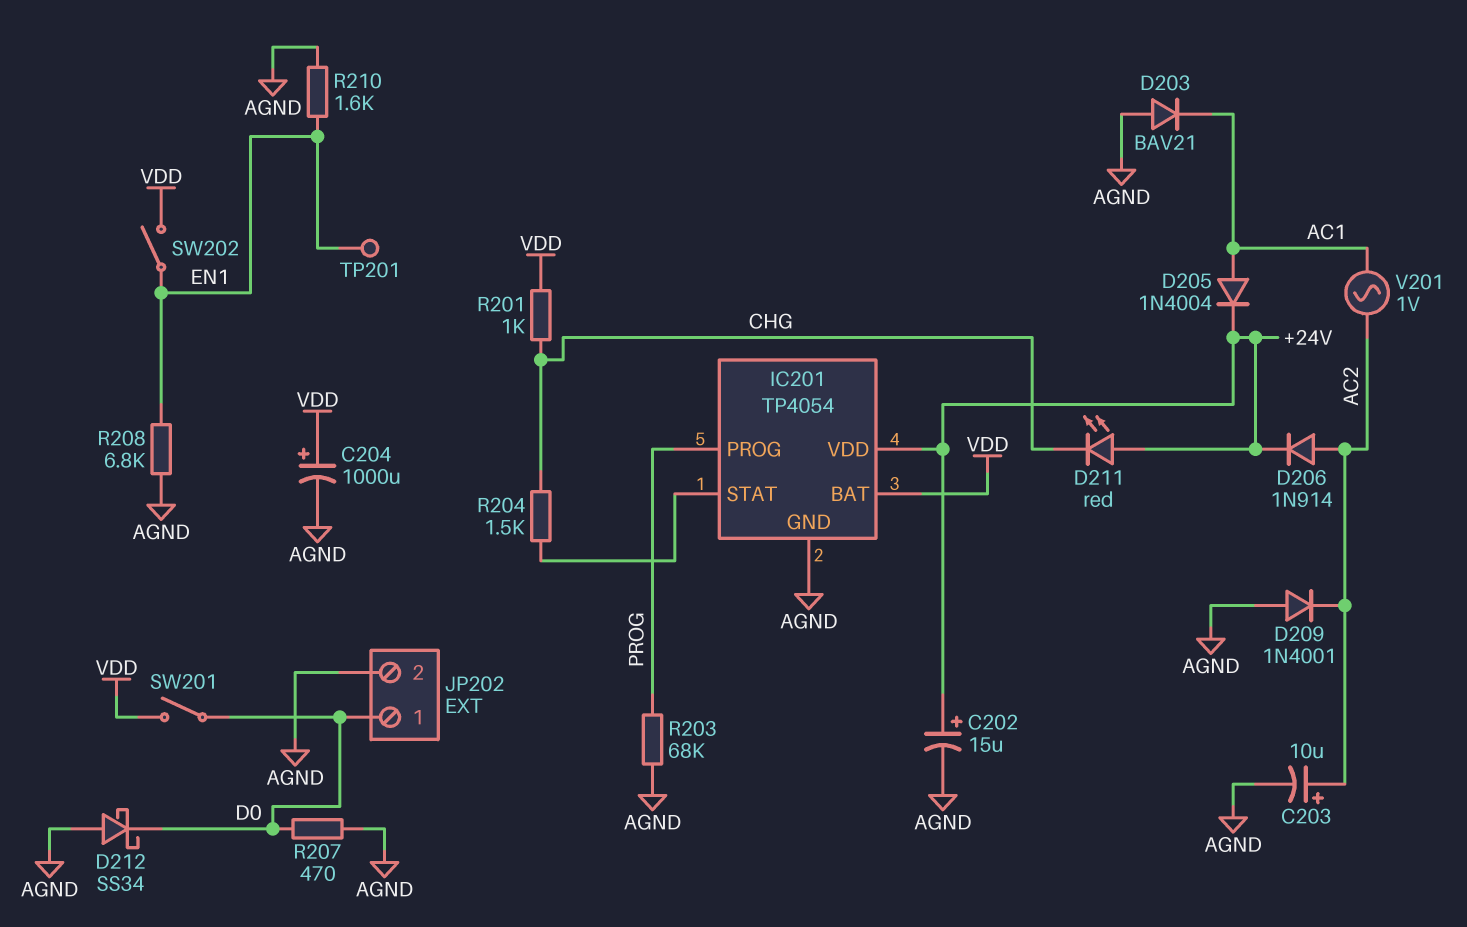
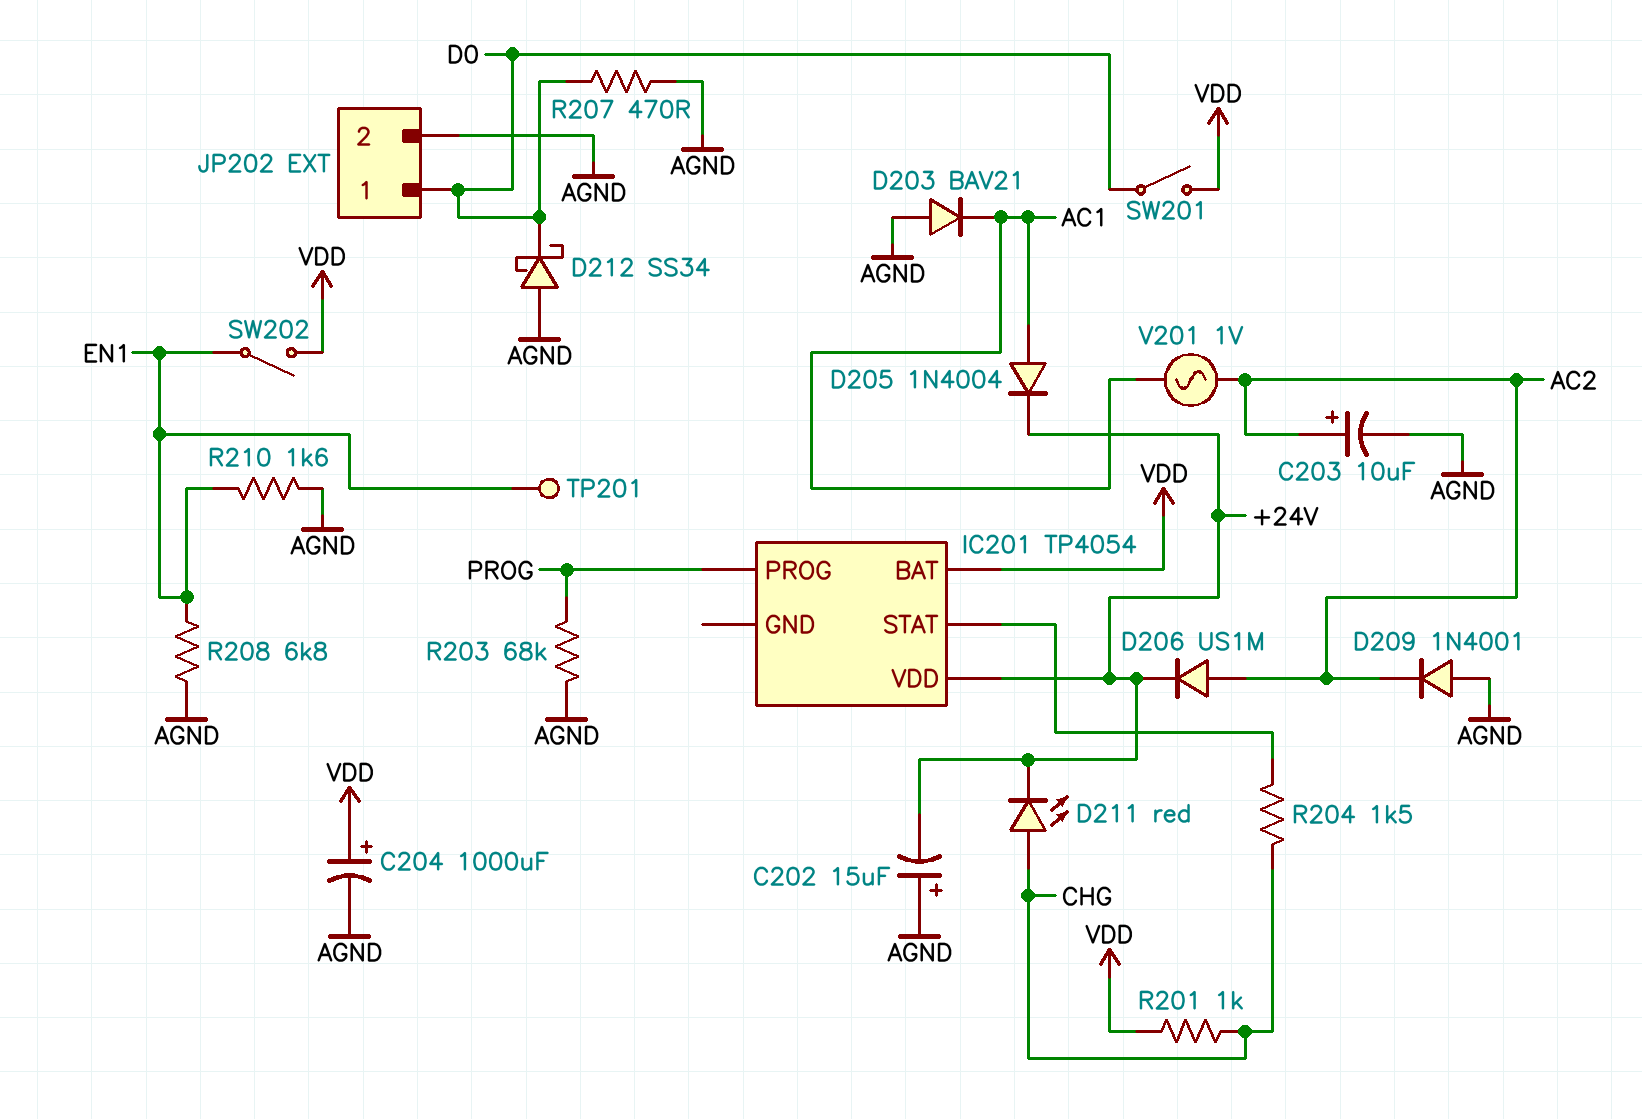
C202: 15uF (plus +24V, minus AGND) -> 15uF (plus AGND, minus +24V)
D206: diode 1N914 (A AC2, K +24V) -> diode US1M (A AC2, K +24V)
D211: LED red (A +24V, K CHG) -> LED red (A CHG, K +24V)
IC201 pin GND: AGND -> none

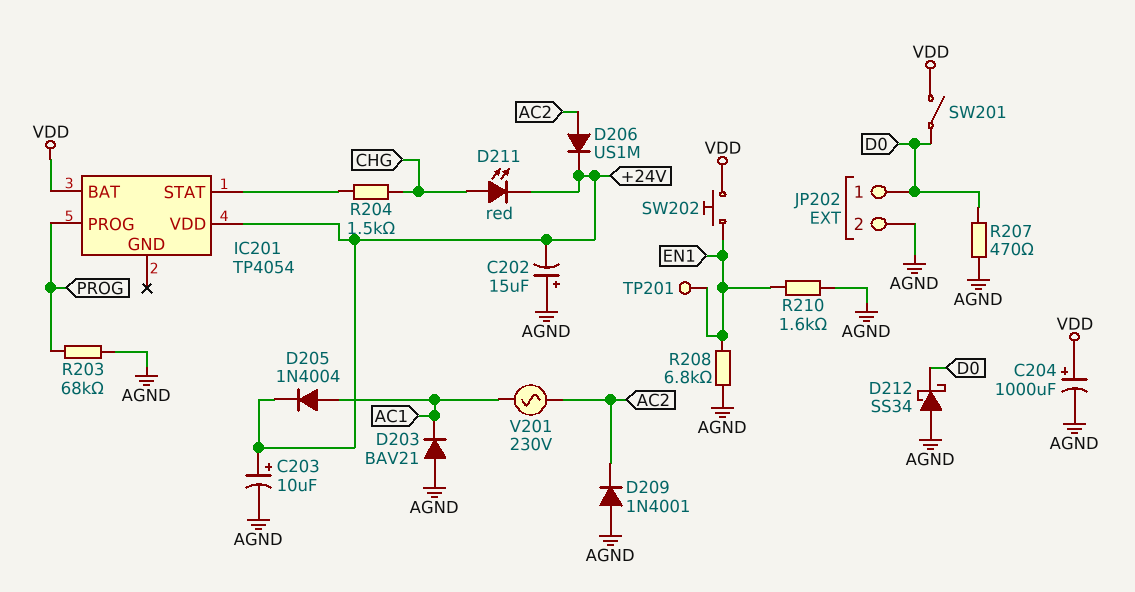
C203: 10uF (plus AC2, minus AGND) -> 10uF (plus +24V, minus AGND)
R201: 1k (CHG, VDD) -> none
SW202: switch (EN1, VDD) -> button (EN1, VDD)
V201: AC 1V (AC1, AC2) -> AC 230V (AC1, AC2)

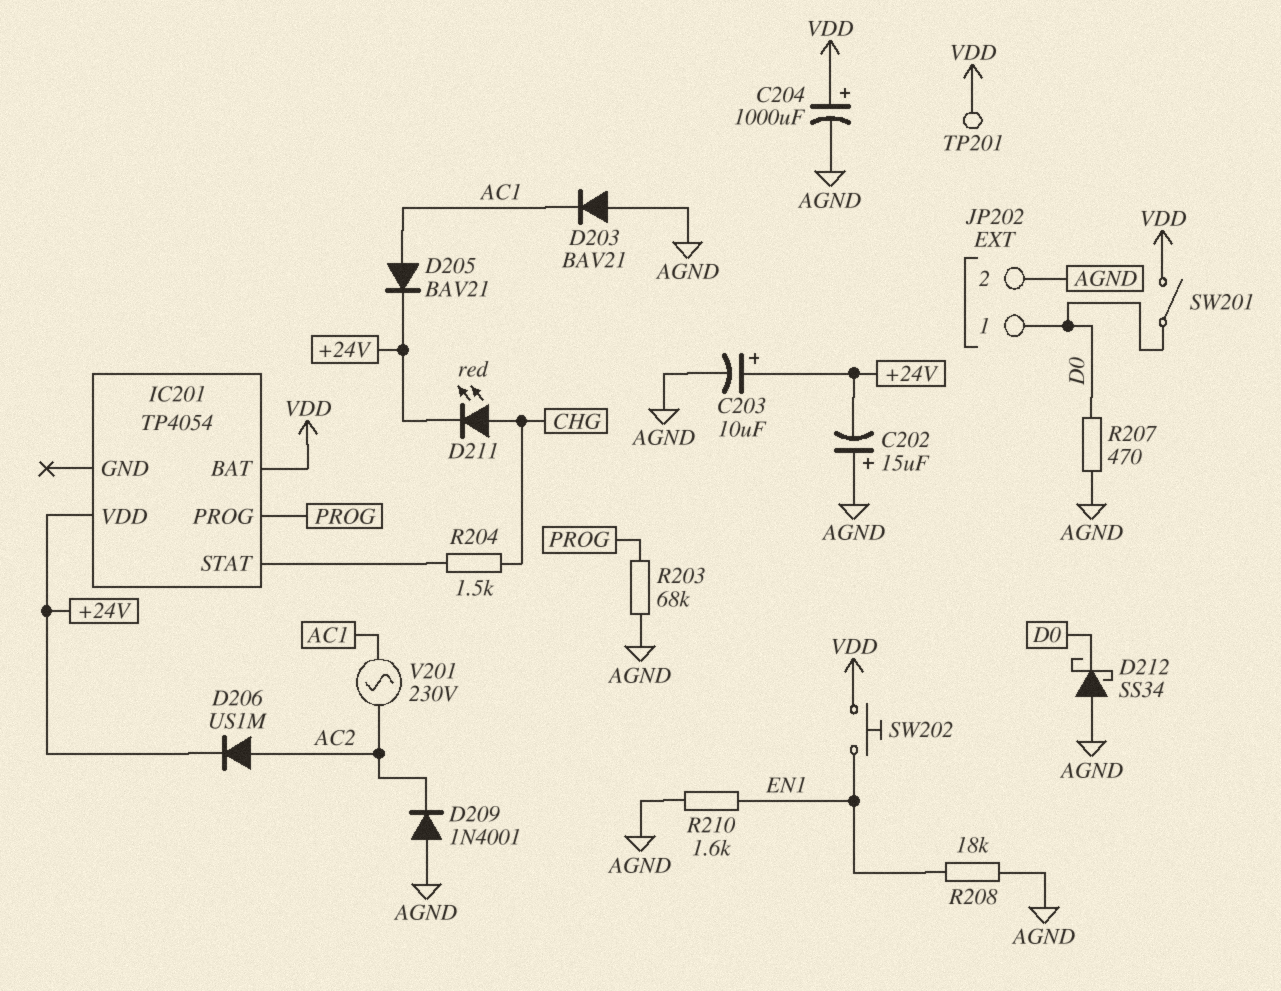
D205: diode 1N4004 (A AC1, K +24V) -> diode BAV21 (A AC1, K +24V)
R208: 6.8k (AGND, EN1) -> 18k (AGND, EN1)
TP201: test point (EN1) -> test point (VDD)

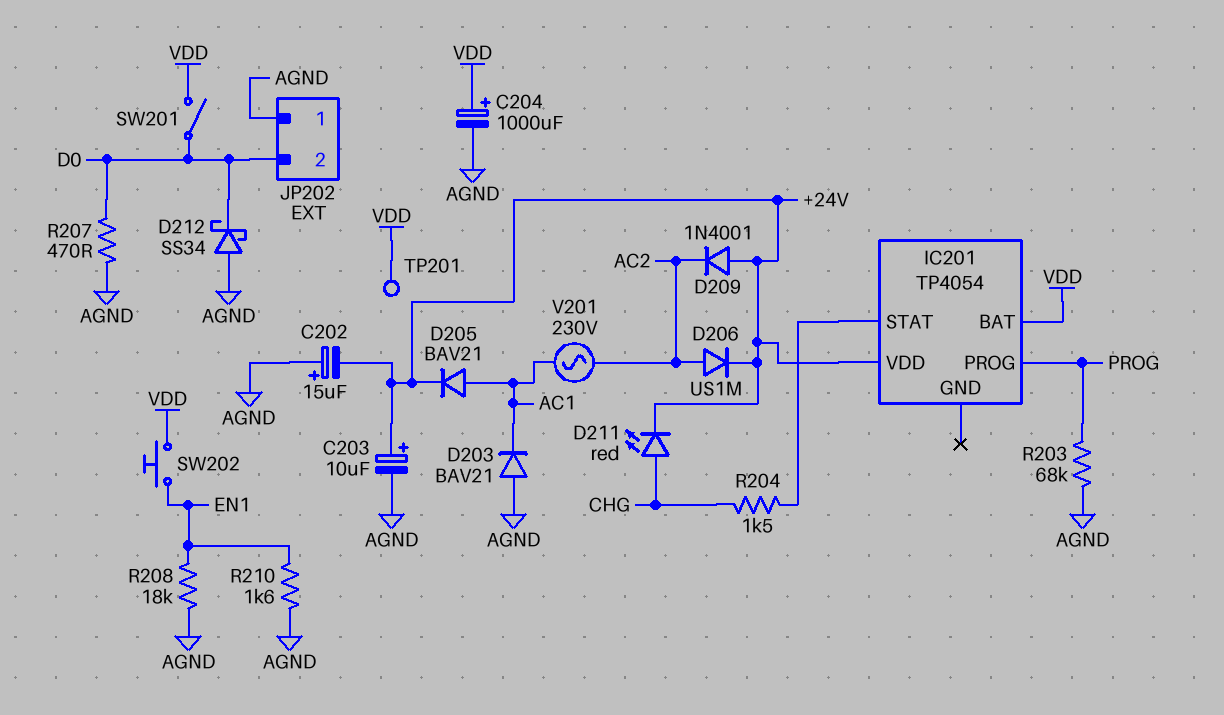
D209: diode 1N4001 (A AGND, K AC2) -> diode 1N4001 (A +24V, K AC2)
JP202 pin 1: D0 -> AGND
JP202 pin 2: AGND -> D0

